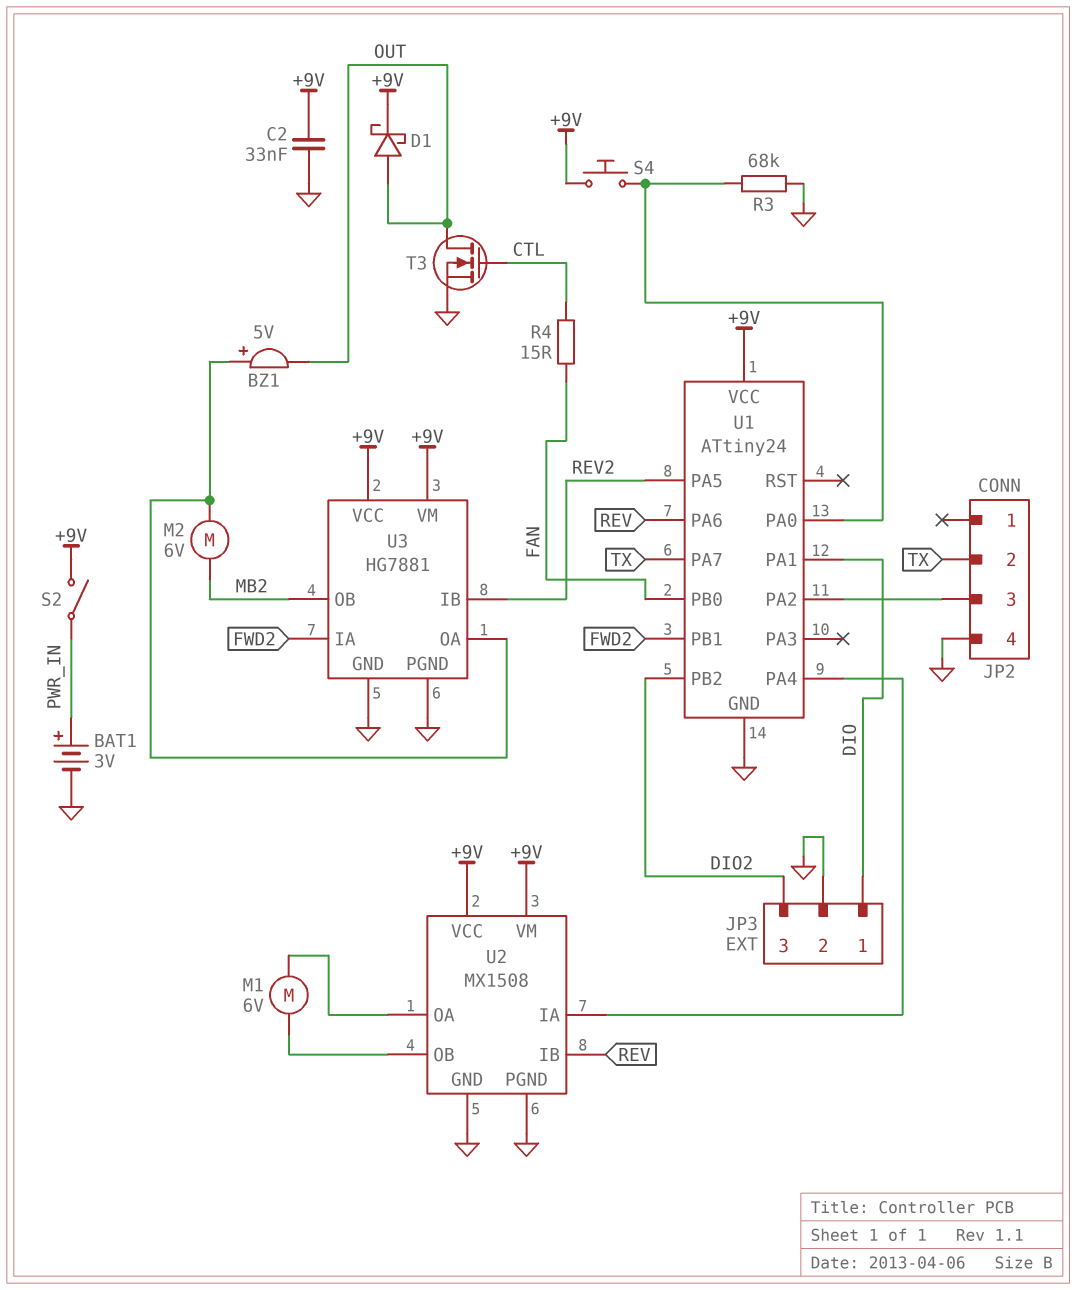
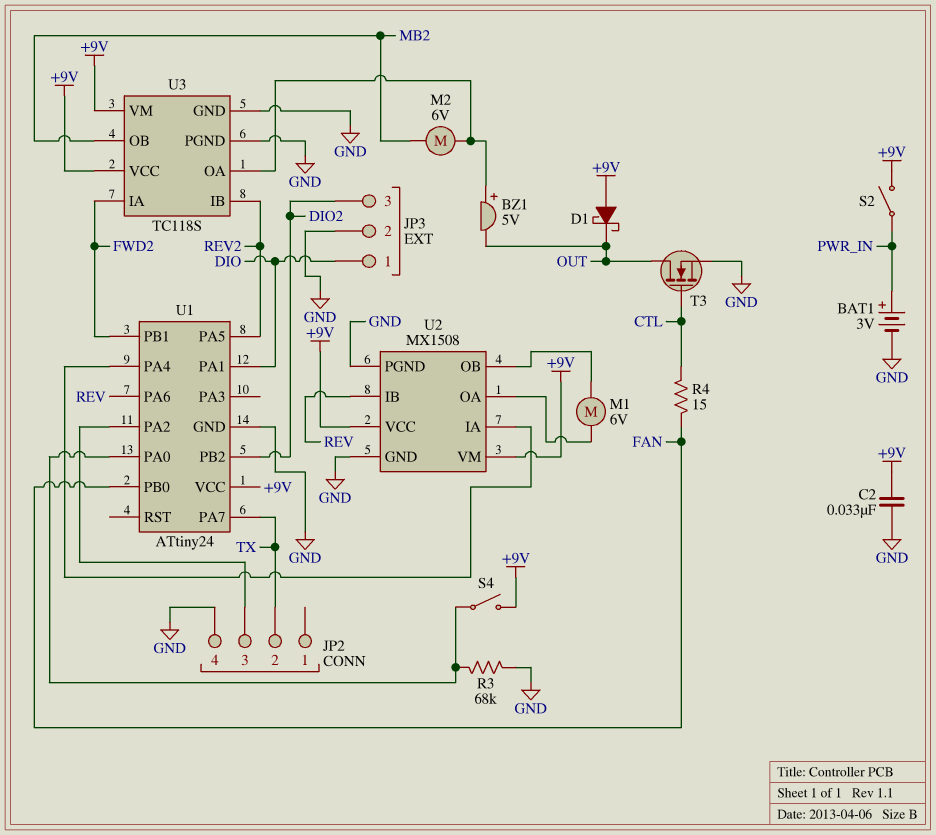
D1: schottky (A OUT, K +9V) -> schottky (A +9V, K OUT)
S4: button (+9V, U1/PA0) -> switch (+9V, U1/PA0)
U3: HG7881 -> TC118S

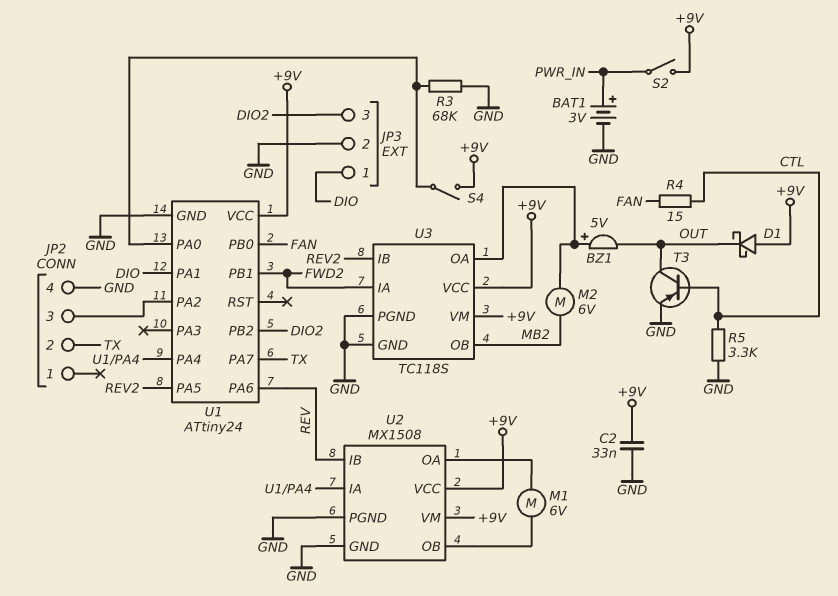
R5: none -> 3.3k (CTL, GND)
T3: NMOS (G CTL, D OUT, S GND) -> PNP (B CTL, C OUT, E GND)

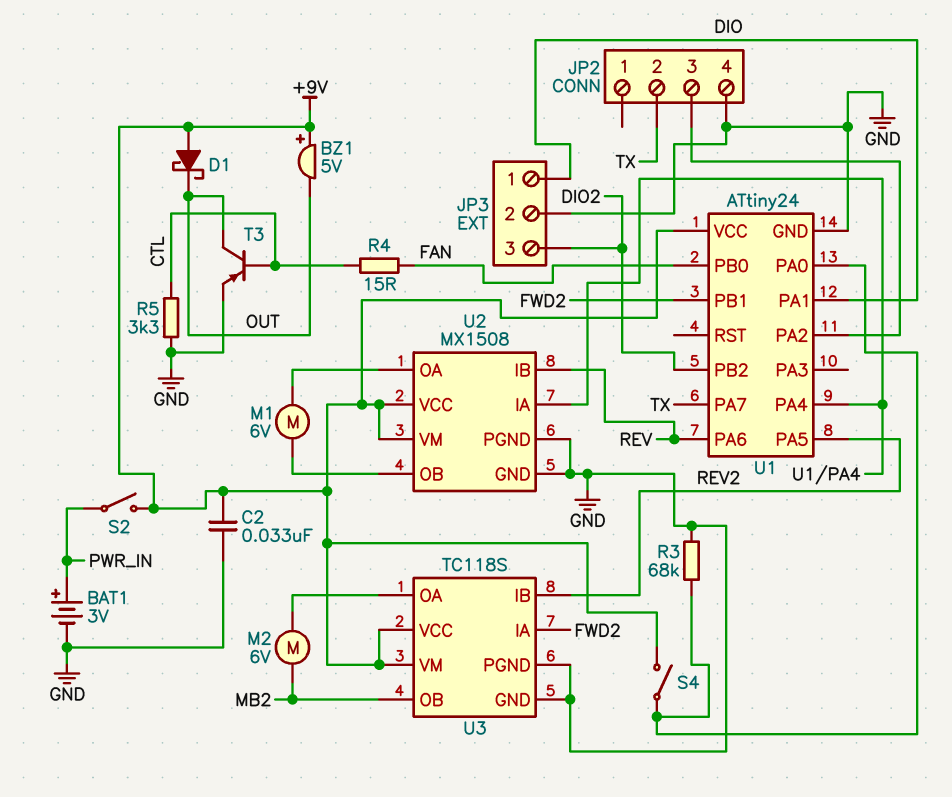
BZ1: buzzer 5V (plus U3/OA, minus OUT) -> buzzer 5V (plus +9V, minus OUT)

